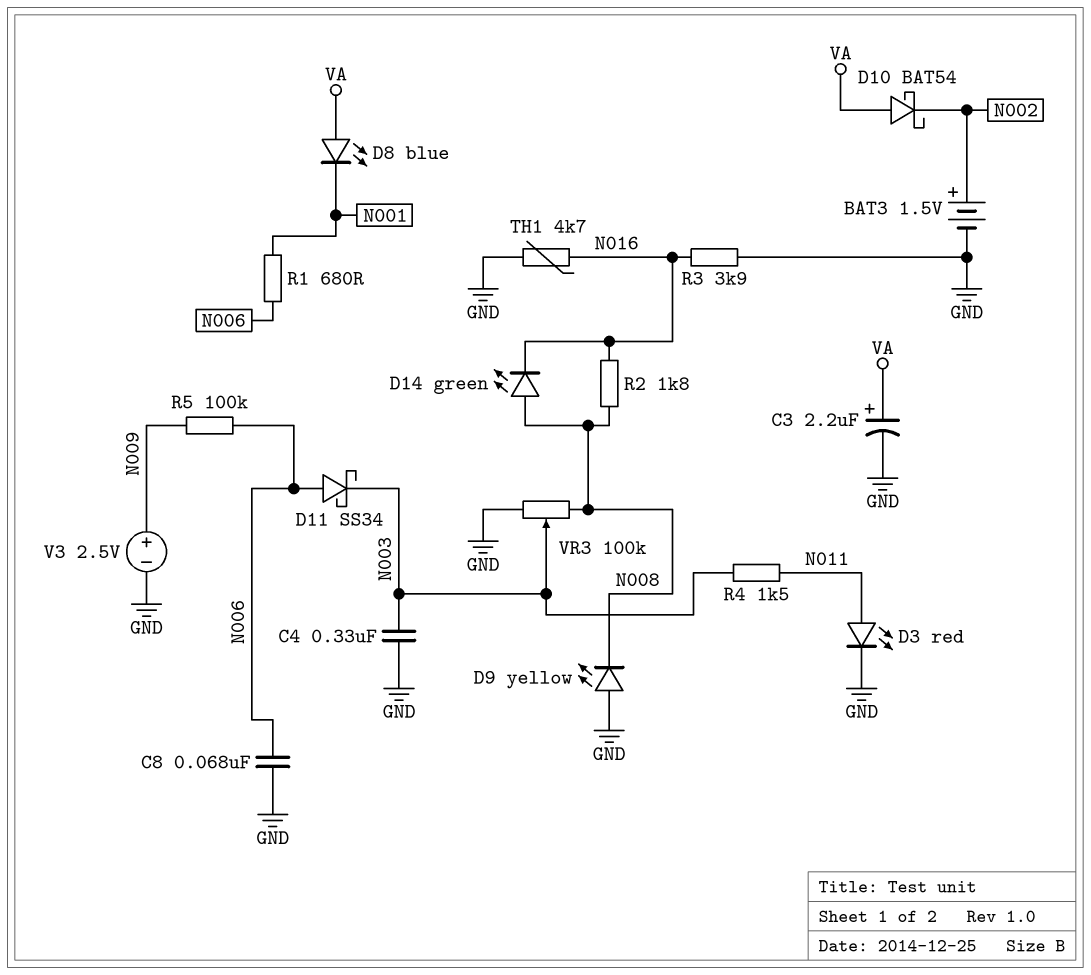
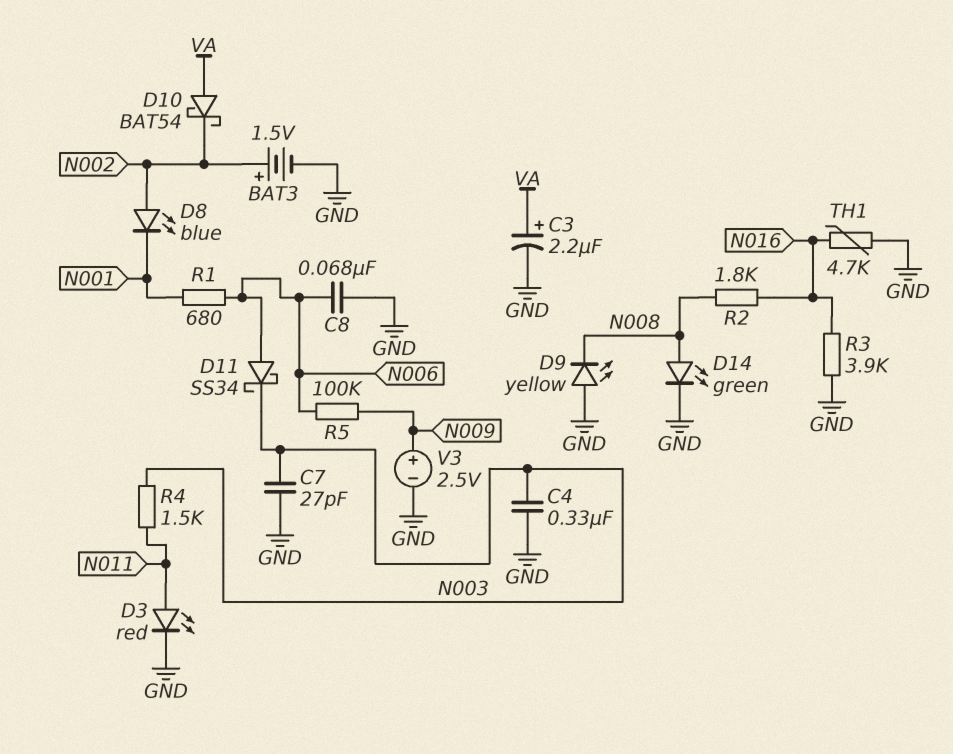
C7: none -> 27pF (GND, N003)
D8: LED blue (A VA, K N001) -> LED blue (A N002, K N001)
D14: LED green (A N008, K N016) -> LED green (A N008, K GND)
VR3: 100k (GND, N008, wiper N003) -> none

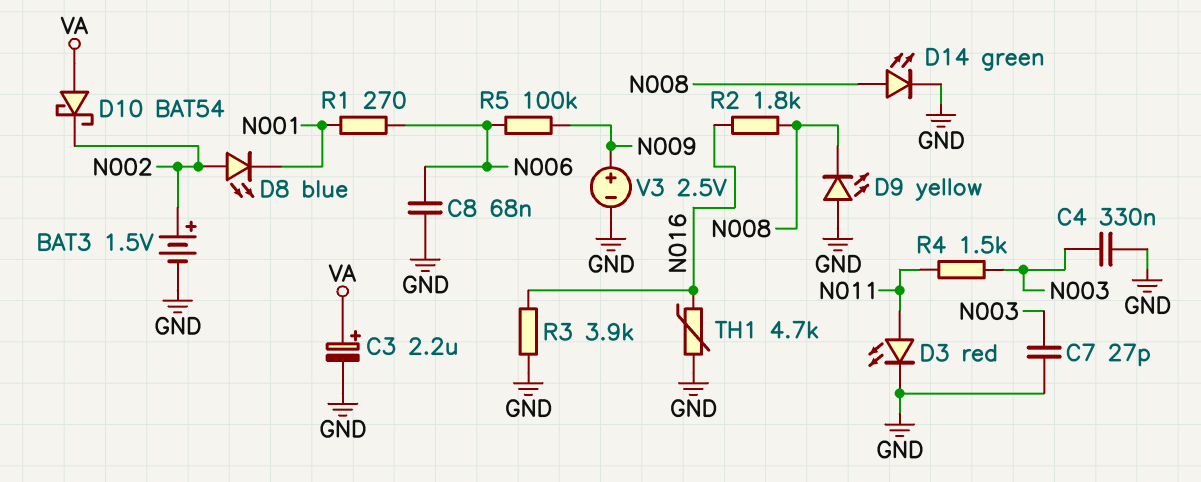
D11: schottky SS34 (A N006, K N003) -> none
R1: 680 (N001, N006) -> 270 (N001, N006)

